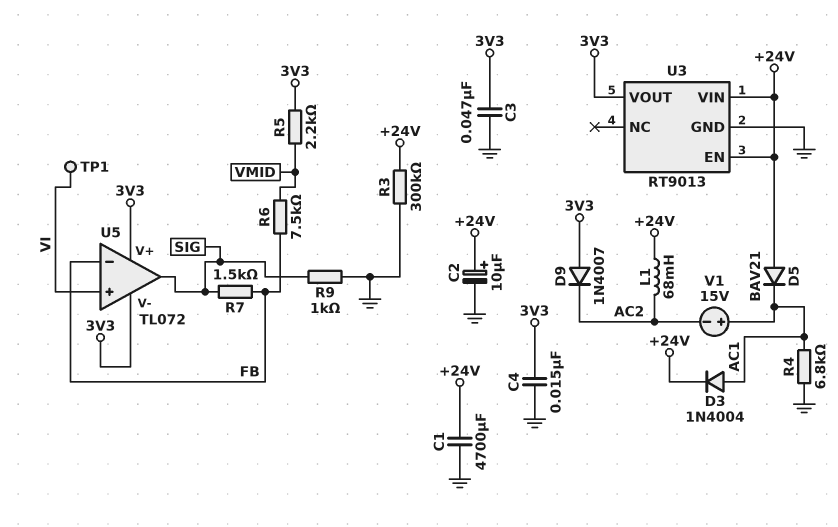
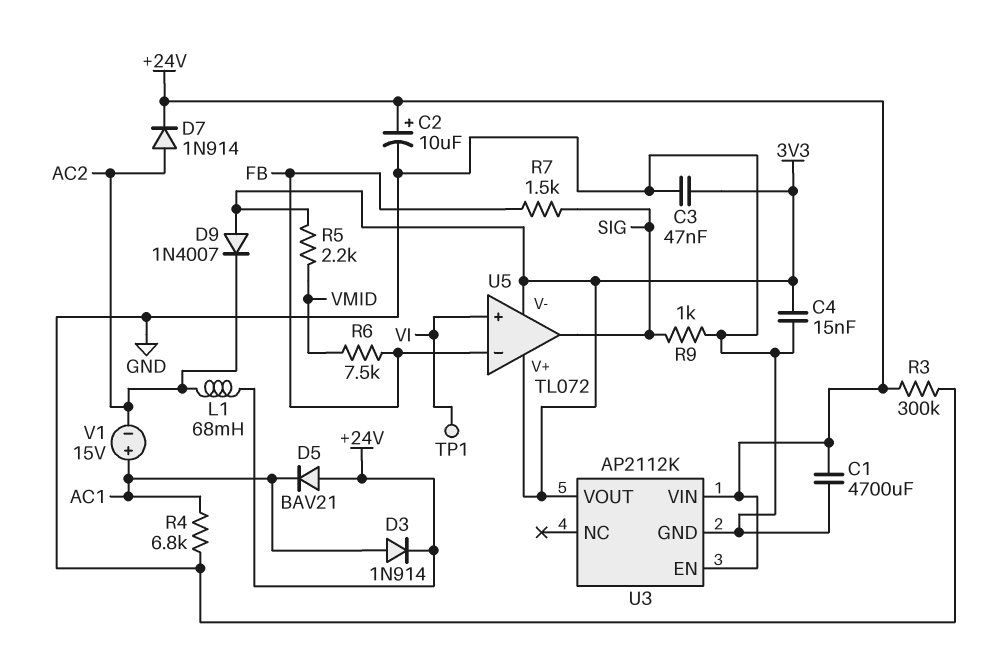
D3: diode 1N4004 (A AC1, K +24V) -> diode 1N914 (A AC1, K +24V)
D7: none -> diode 1N914 (A AC2, K +24V)
U3: RT9013 -> AP2112K

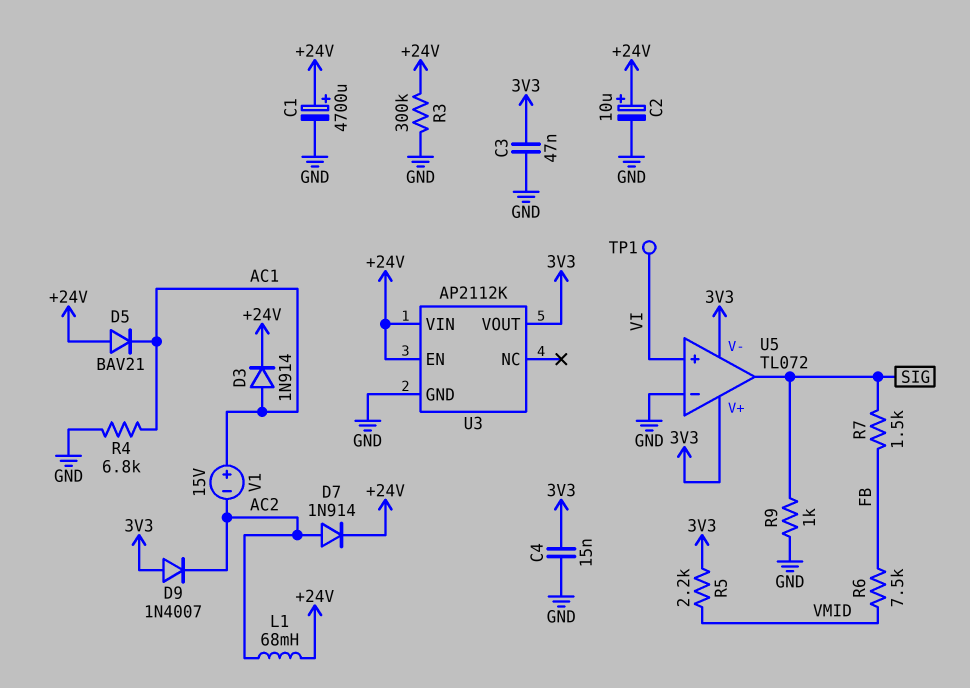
C1: 4700uF (+24V, GND) -> 4700uF (plus +24V, minus GND)
U5 pin in-: FB -> GND

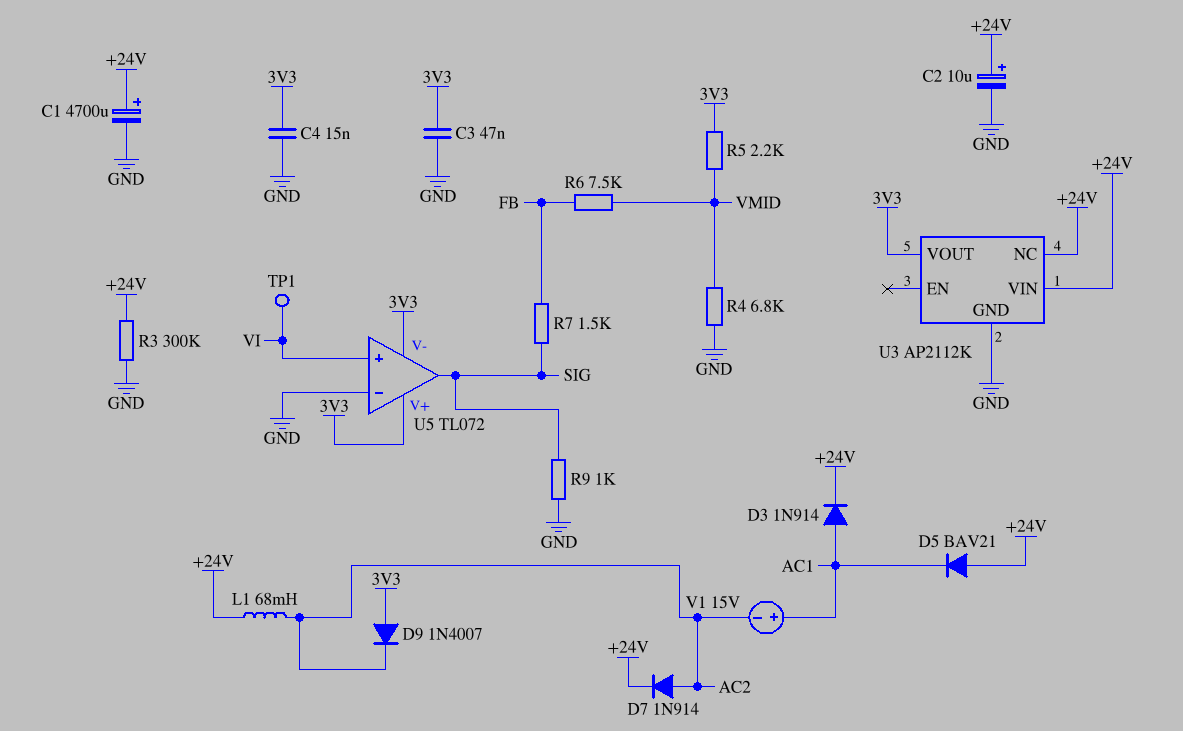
R4: 6.8k (AC1, GND) -> 6.8k (GND, VMID)
U3 pin EN: +24V -> none
U3 pin NC: none -> +24V

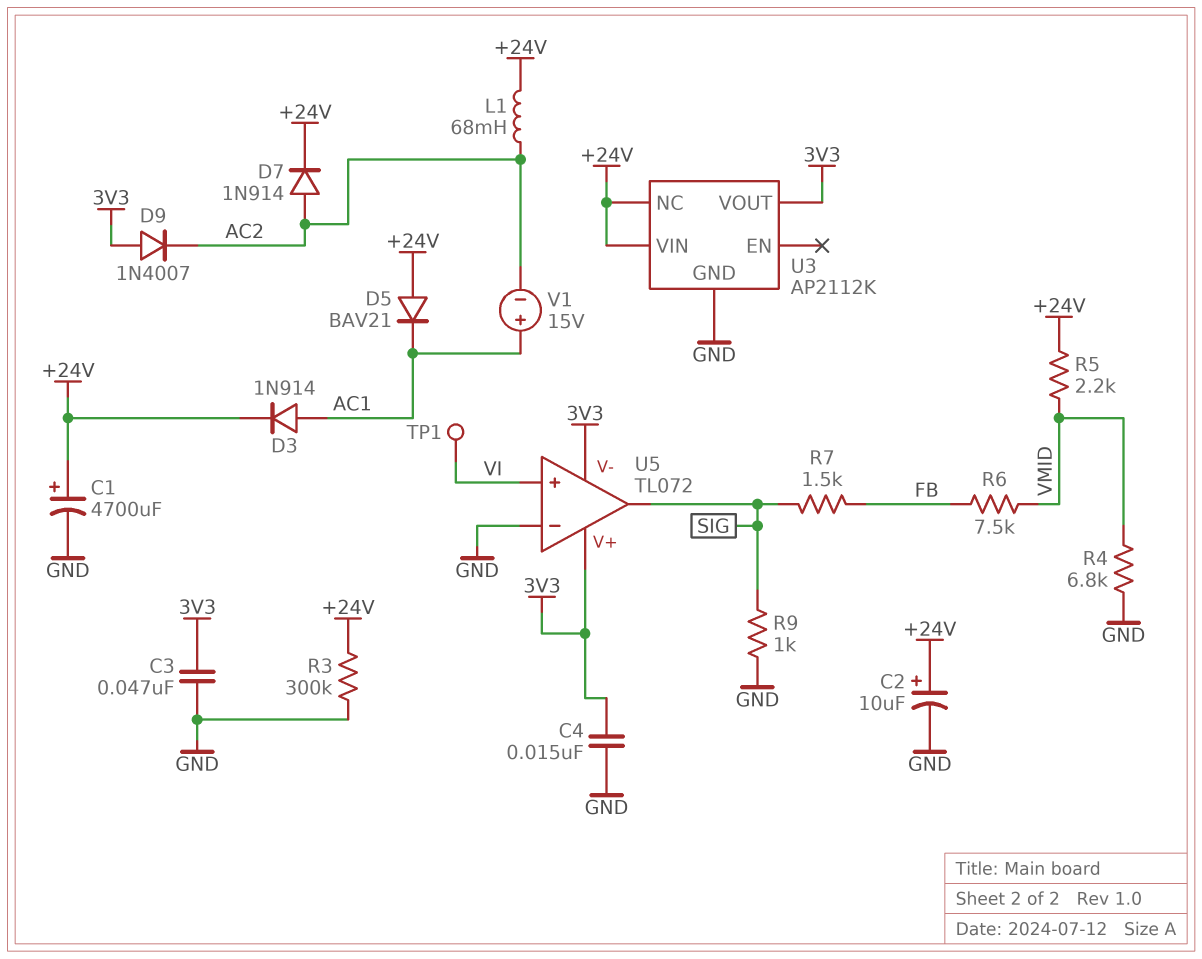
R5: 2.2k (3V3, VMID) -> 2.2k (+24V, VMID)

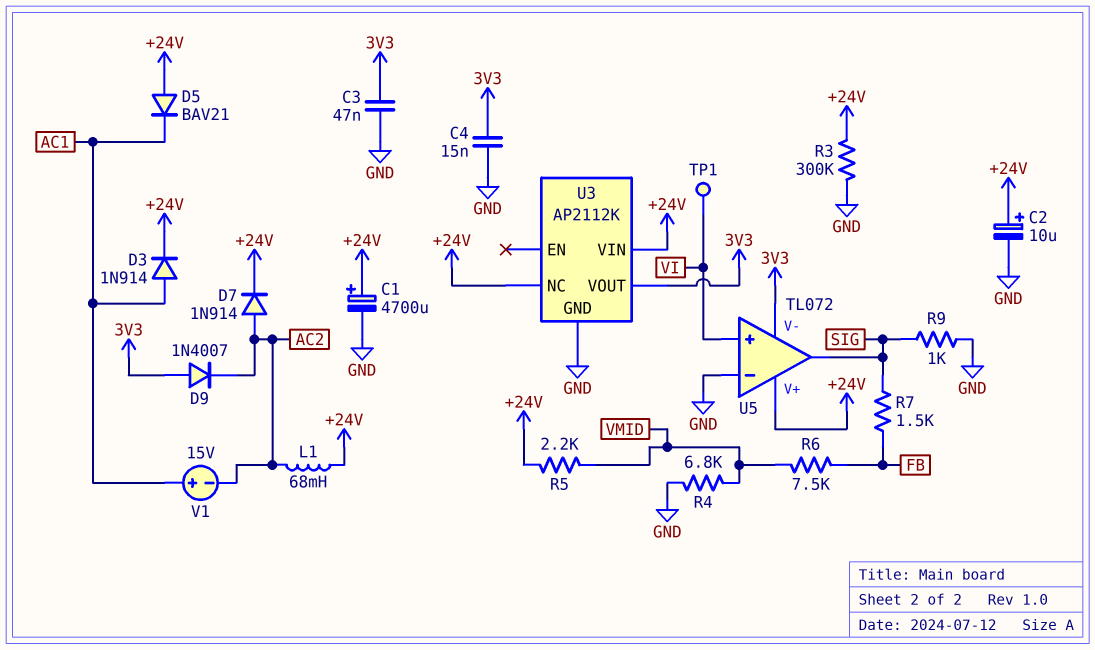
U5 pin V+: 3V3 -> +24V

